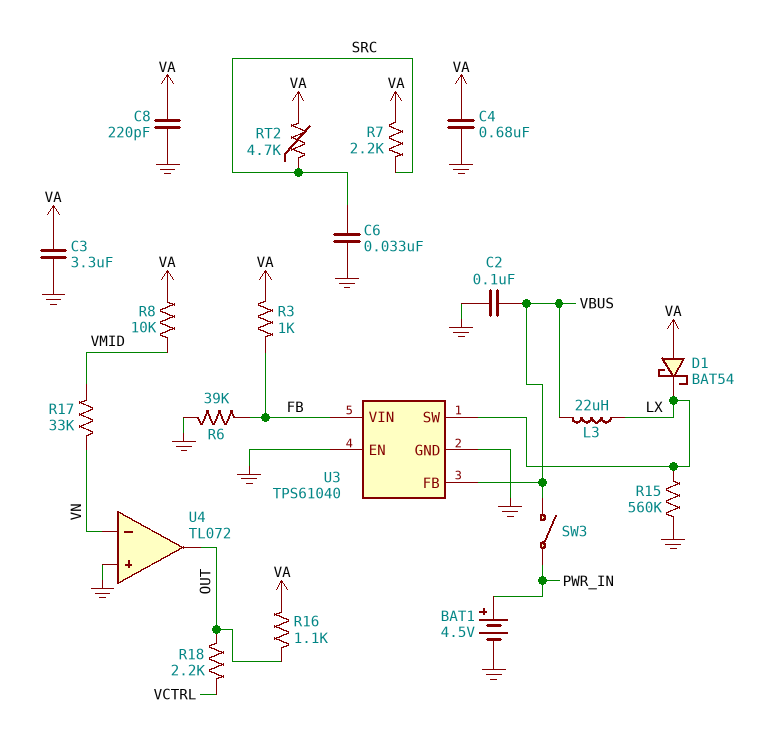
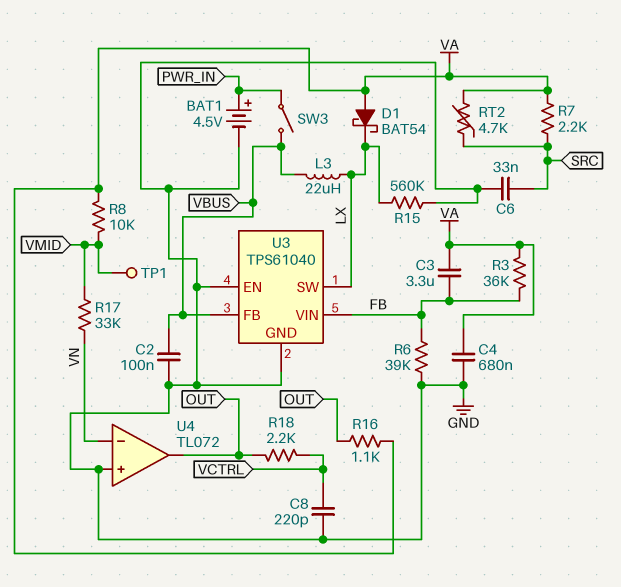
C3: 3.3uF (GND, VA) -> 3.3uF (FB, VA)
C8: 220pF (GND, VA) -> 220pF (GND, VCTRL)
R3: 1k (FB, VA) -> 36k (FB, VA)
TP1: none -> test point (VMID)

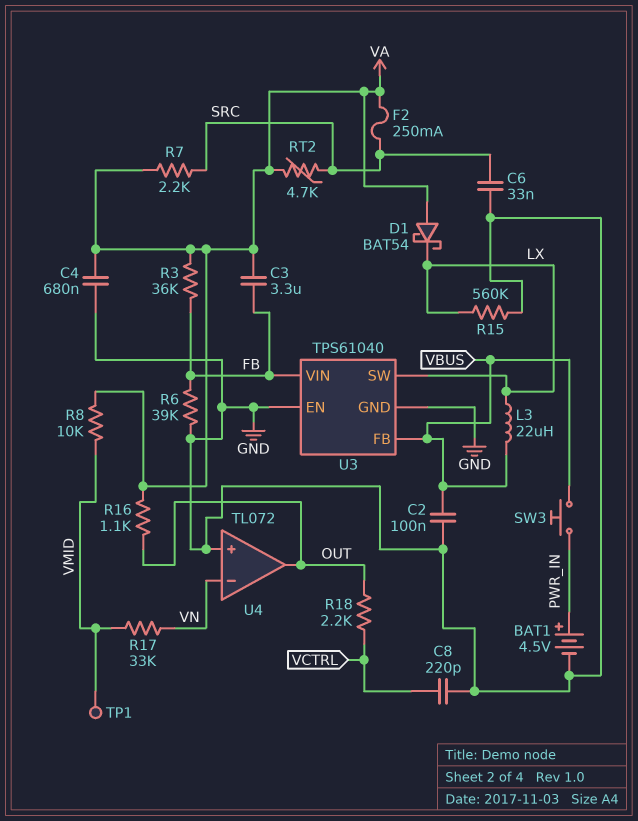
F2: none -> 250mA (SRC, VA)
SW3: switch (PWR_IN, VBUS) -> button (PWR_IN, VBUS)

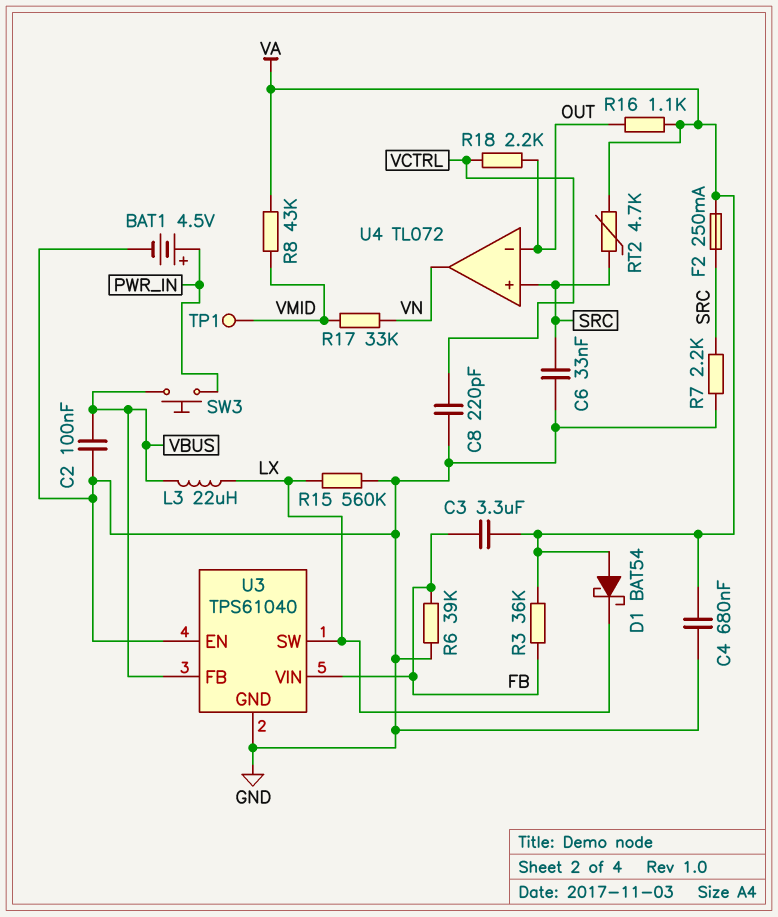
R7: 2.2k (SRC, VA) -> 2.2k (GND, SRC)
R8: 10k (VA, VMID) -> 43k (VA, VMID)
U4 pin in+: GND -> SRC
U4 pin in-: VN -> OUT
U4 pin out: OUT -> VN

